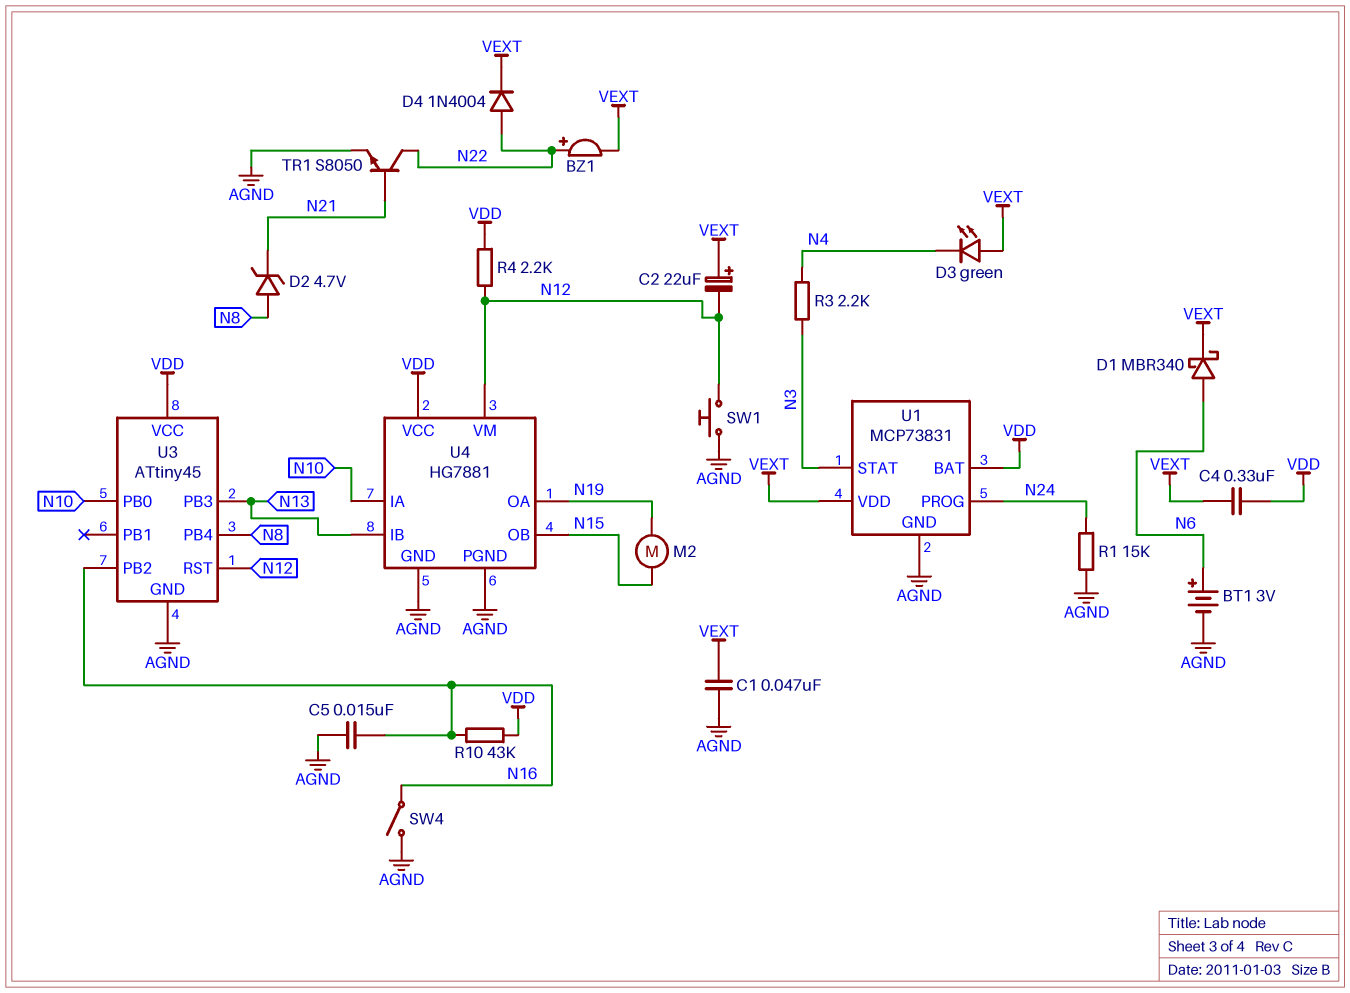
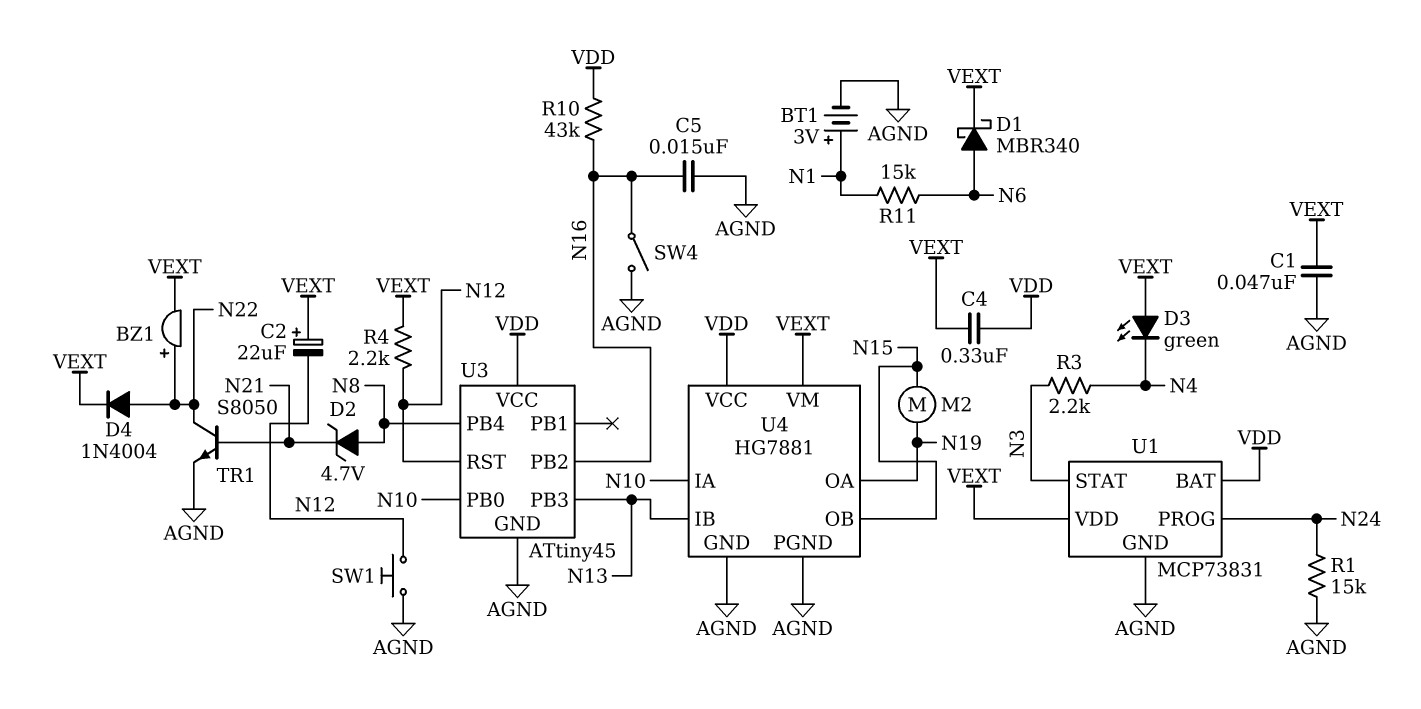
BT1: 3V (plus N6, minus AGND) -> 3V (plus N1, minus AGND)
R4: 2.2k (N12, VDD) -> 2.2k (N12, VEXT)
R11: none -> 15k (N1, N6)
U4 pin VM: N12 -> VEXT

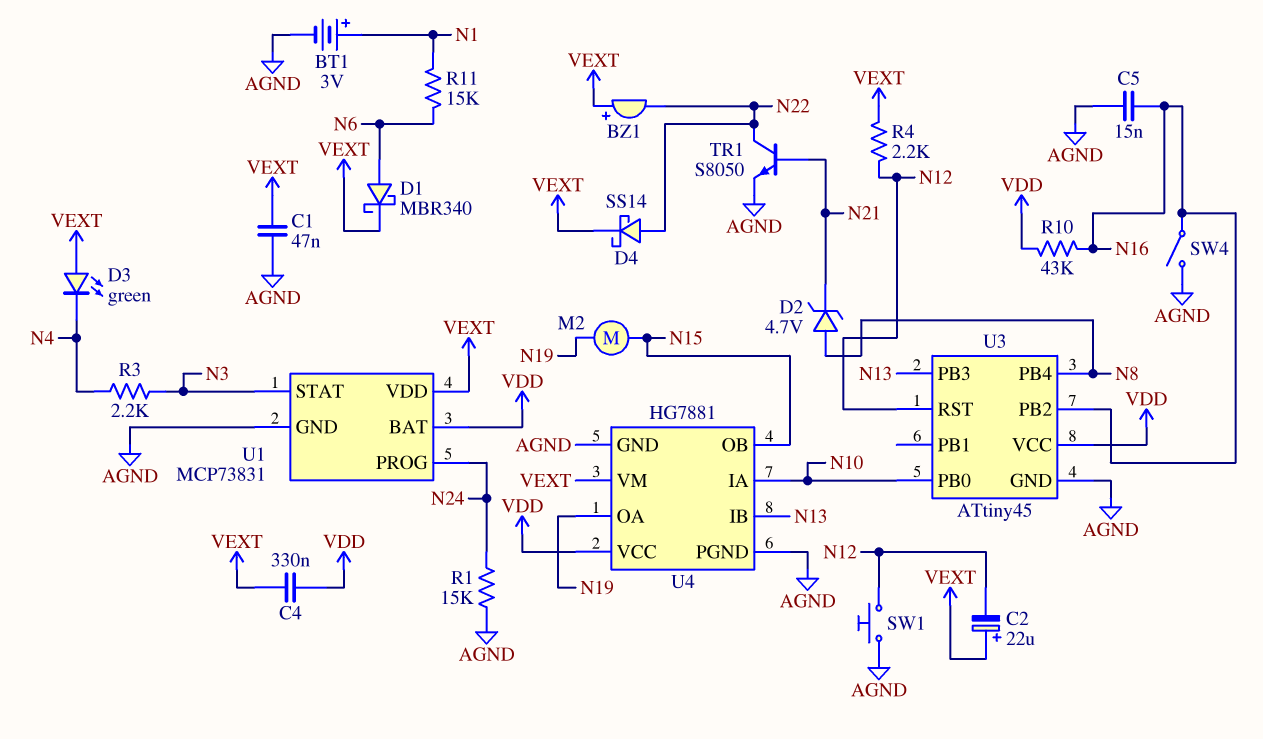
BZ1: buzzer (plus N22, minus VEXT) -> buzzer (plus VEXT, minus N22)
D4: diode 1N4004 (A N22, K VEXT) -> schottky SS14 (A N22, K VEXT)

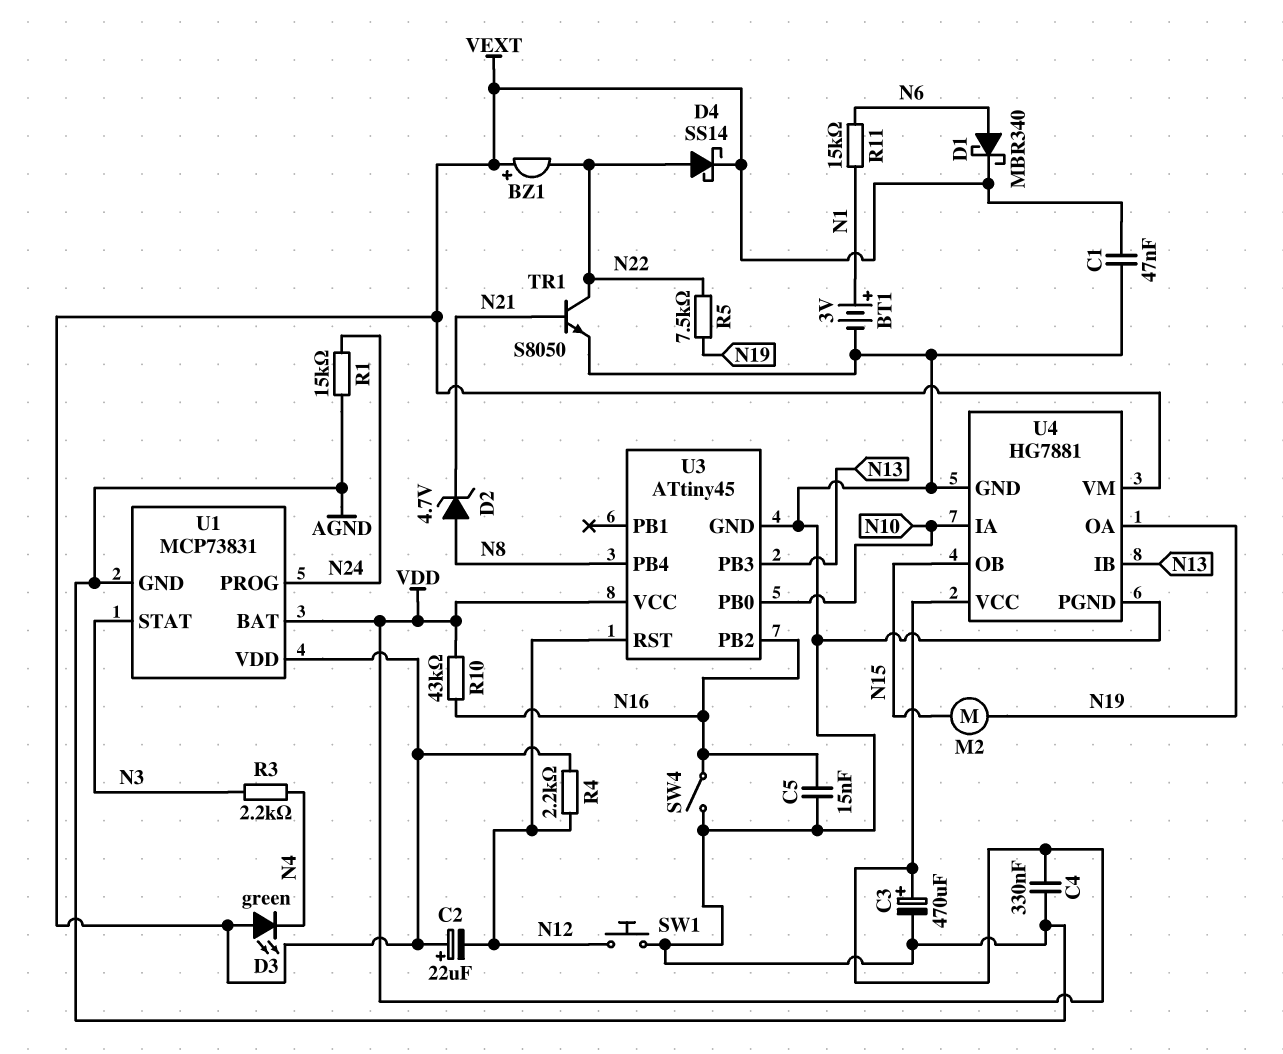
C3: none -> 470uF (plus VDD, minus AGND)
C4: 330nF (VDD, VEXT) -> 330nF (AGND, VDD)
R5: none -> 7.5k (N19, N22)

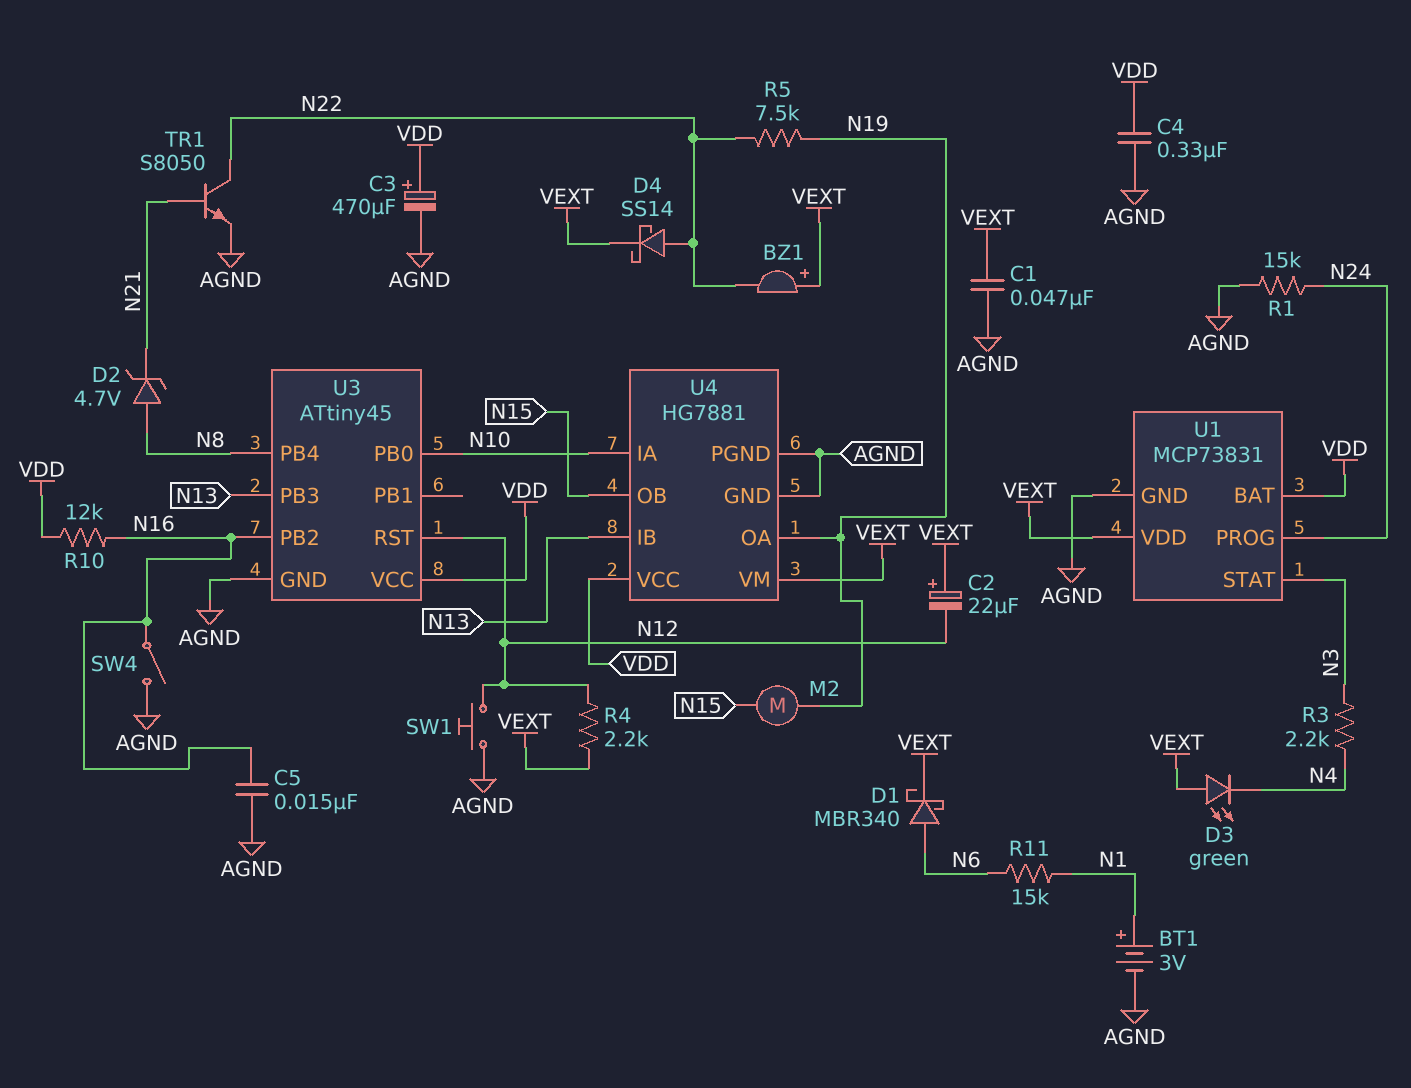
R10: 43k (N16, VDD) -> 12k (N16, VDD)

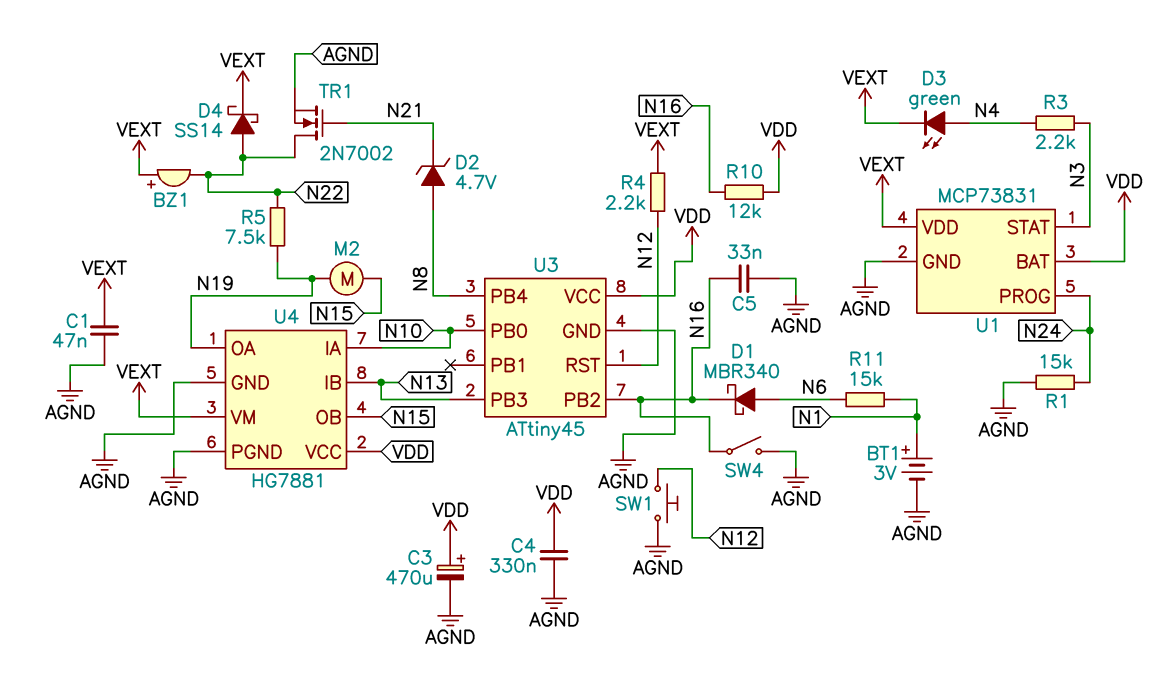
C2: 22uF (plus VEXT, minus N12) -> none
C5: 15nF (AGND, N16) -> 33nF (AGND, N16)
D1: schottky MBR340 (A N6, K VEXT) -> schottky MBR340 (A N6, K N16)
D3: LED green (A VEXT, K N4) -> LED green (A N4, K VEXT)
TR1: NPN S8050 (B N21, C N22, E AGND) -> NMOS 2N7002 (G N21, D N22, S AGND)

